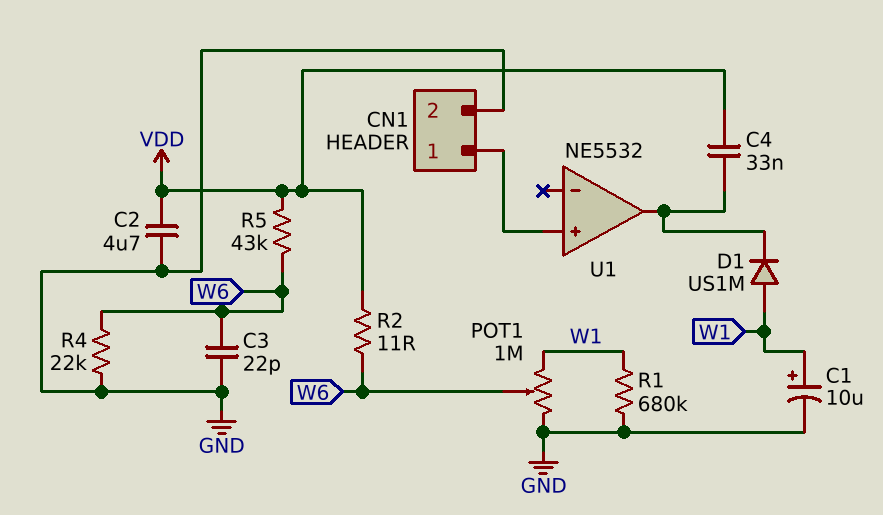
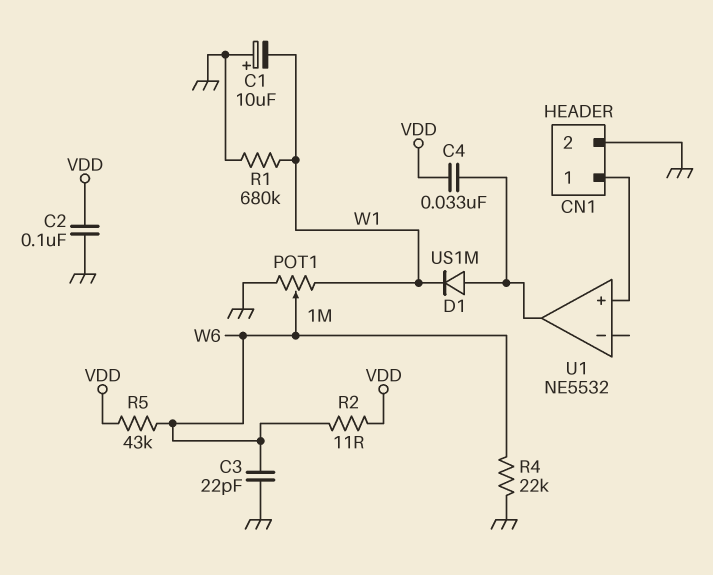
C1: 10uF (plus W1, minus GND) -> 10uF (plus GND, minus W1)
C2: 4.7uF (GND, VDD) -> 100nF (GND, VDD)
D1: diode US1M (A W1, K U1/out) -> diode US1M (A U1/out, K W1)

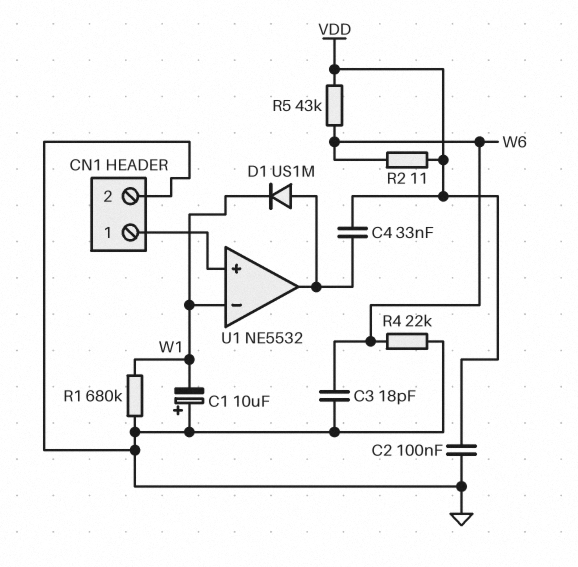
C3: 22pF (GND, W6) -> 18pF (GND, W6)
POT1: 1M (GND, W1, wiper W6) -> none
U1 pin in-: none -> W1

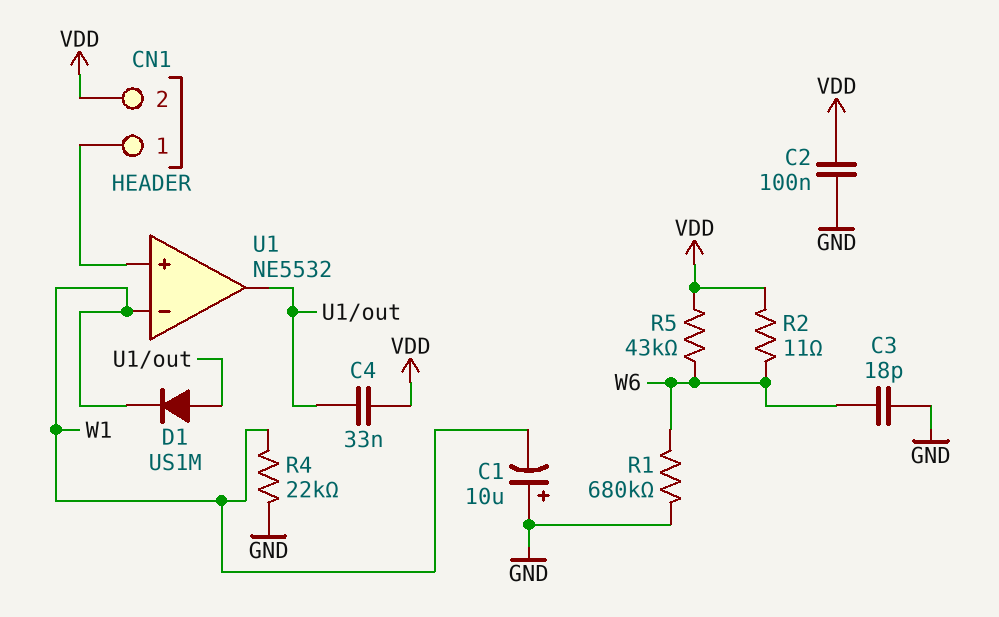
CN1 pin 2: GND -> VDD
R1: 680k (GND, W1) -> 680k (GND, W6)
R4: 22k (GND, W6) -> 22k (GND, W1)

